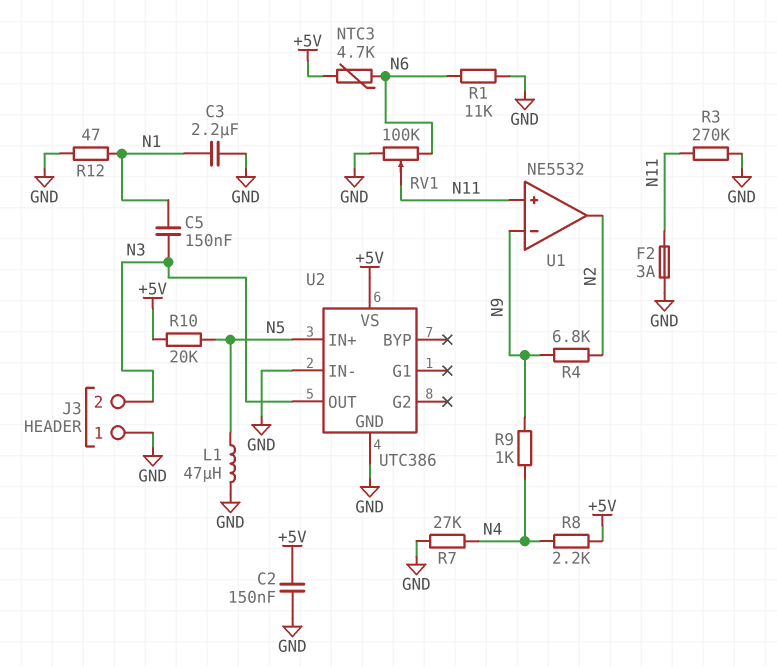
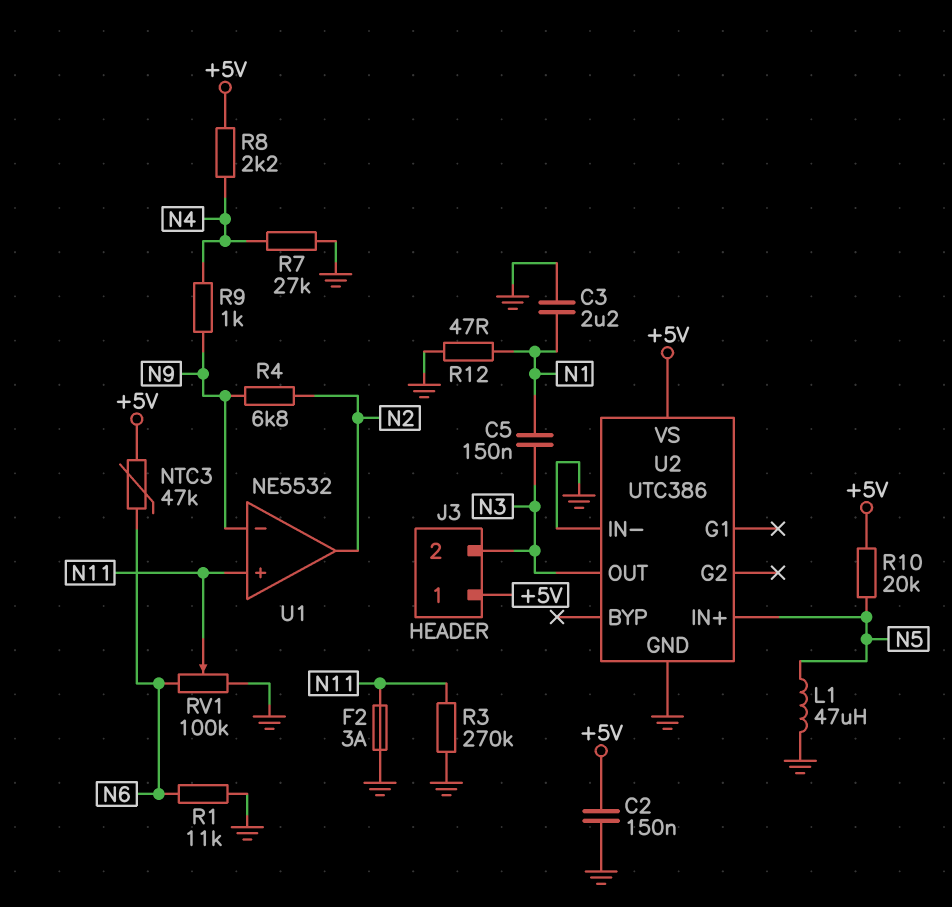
J3 pin 1: GND -> +5V
NTC3: 4.7k (+5V, N6) -> 47k (+5V, N6)

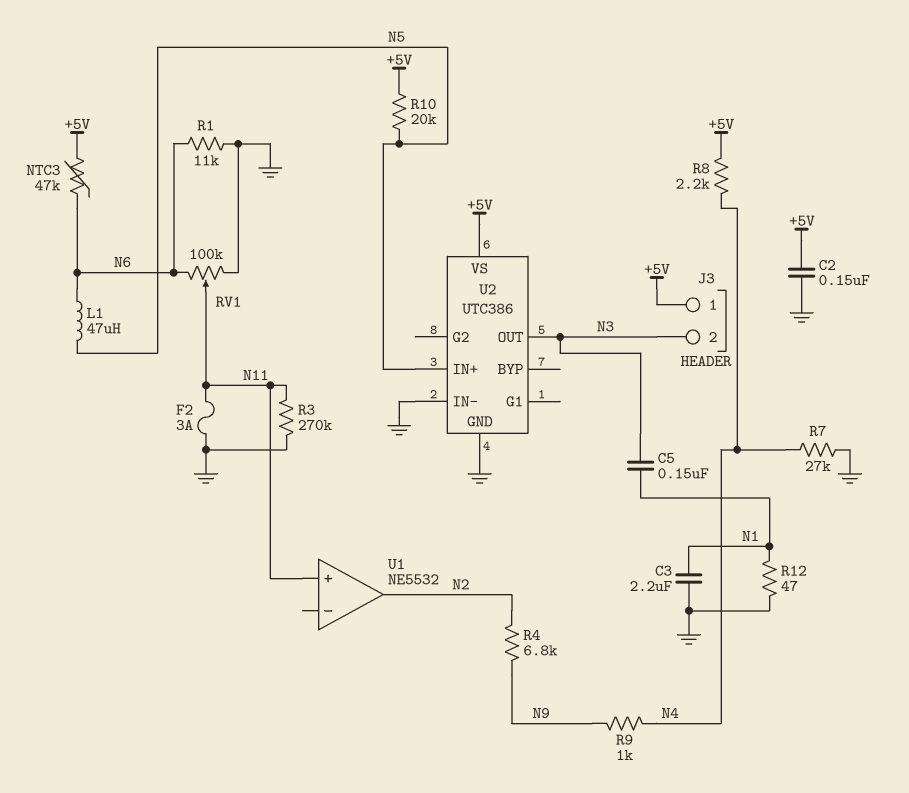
L1: 47uH (GND, N5) -> 47uH (N5, N6)
U1 pin in-: N9 -> none

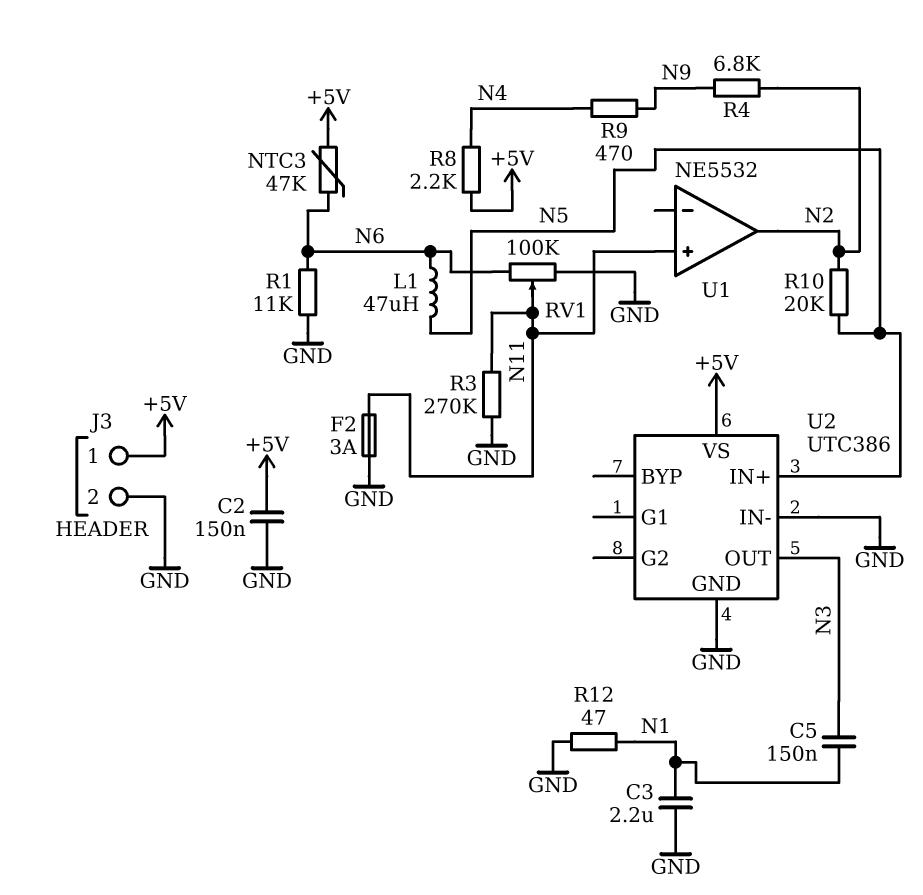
J3 pin 2: N3 -> GND
R7: 27k (GND, N4) -> none
R9: 1k (N4, N9) -> 470 (N4, N9)
R10: 20k (+5V, N5) -> 20k (N2, N5)

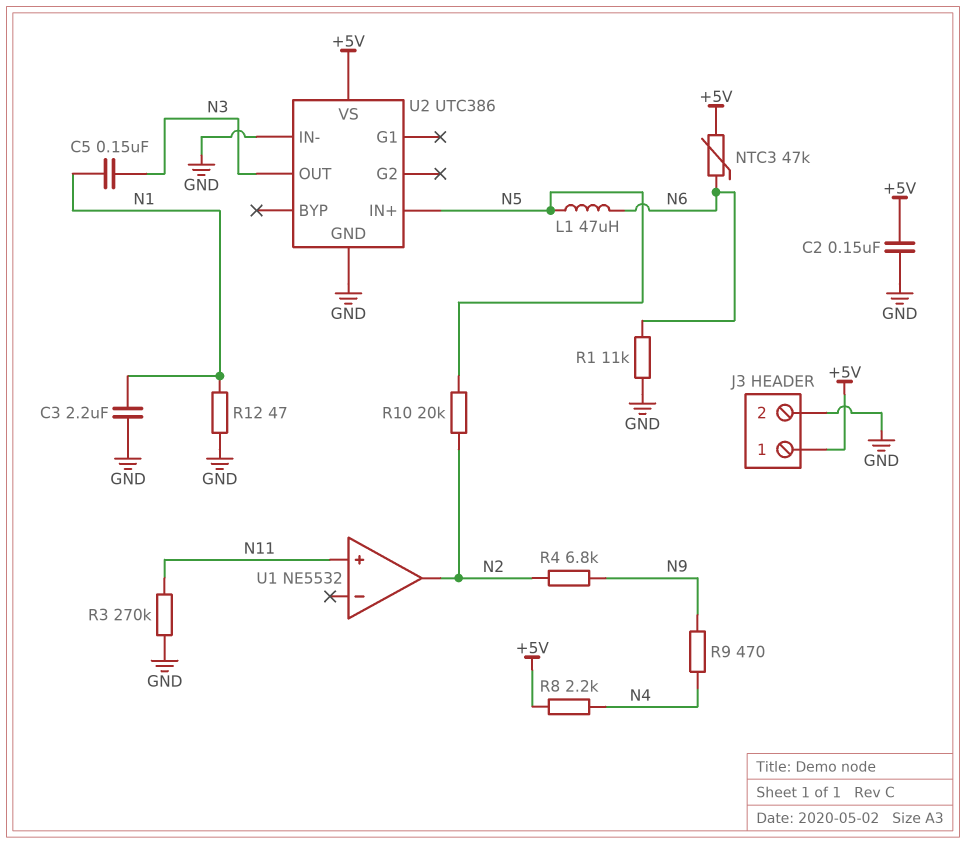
F2: 3A (GND, N11) -> none
RV1: 100k (GND, N6, wiper N11) -> none

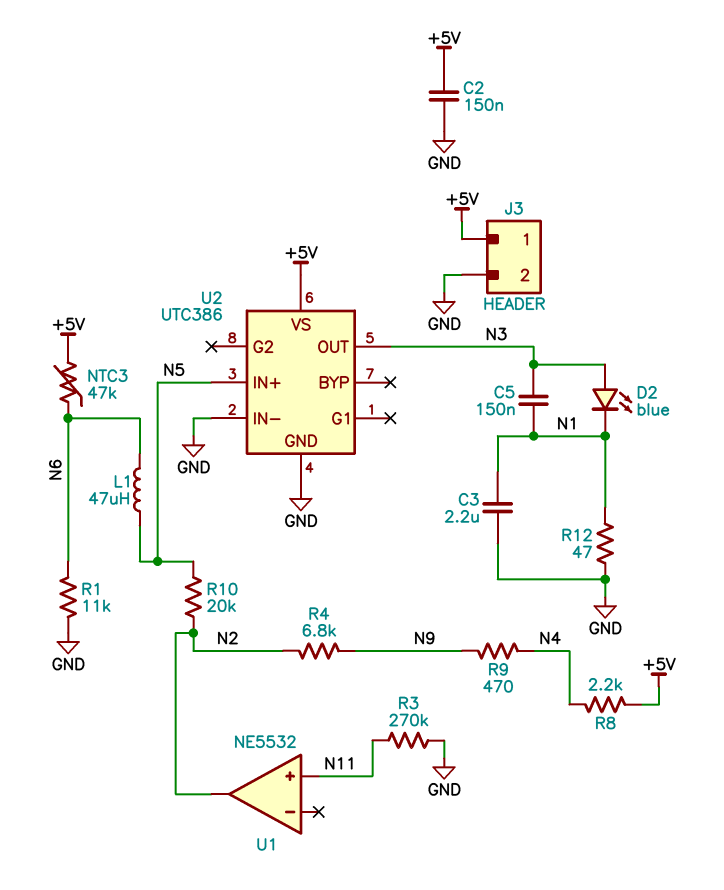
D2: none -> LED blue (A N3, K N1)

